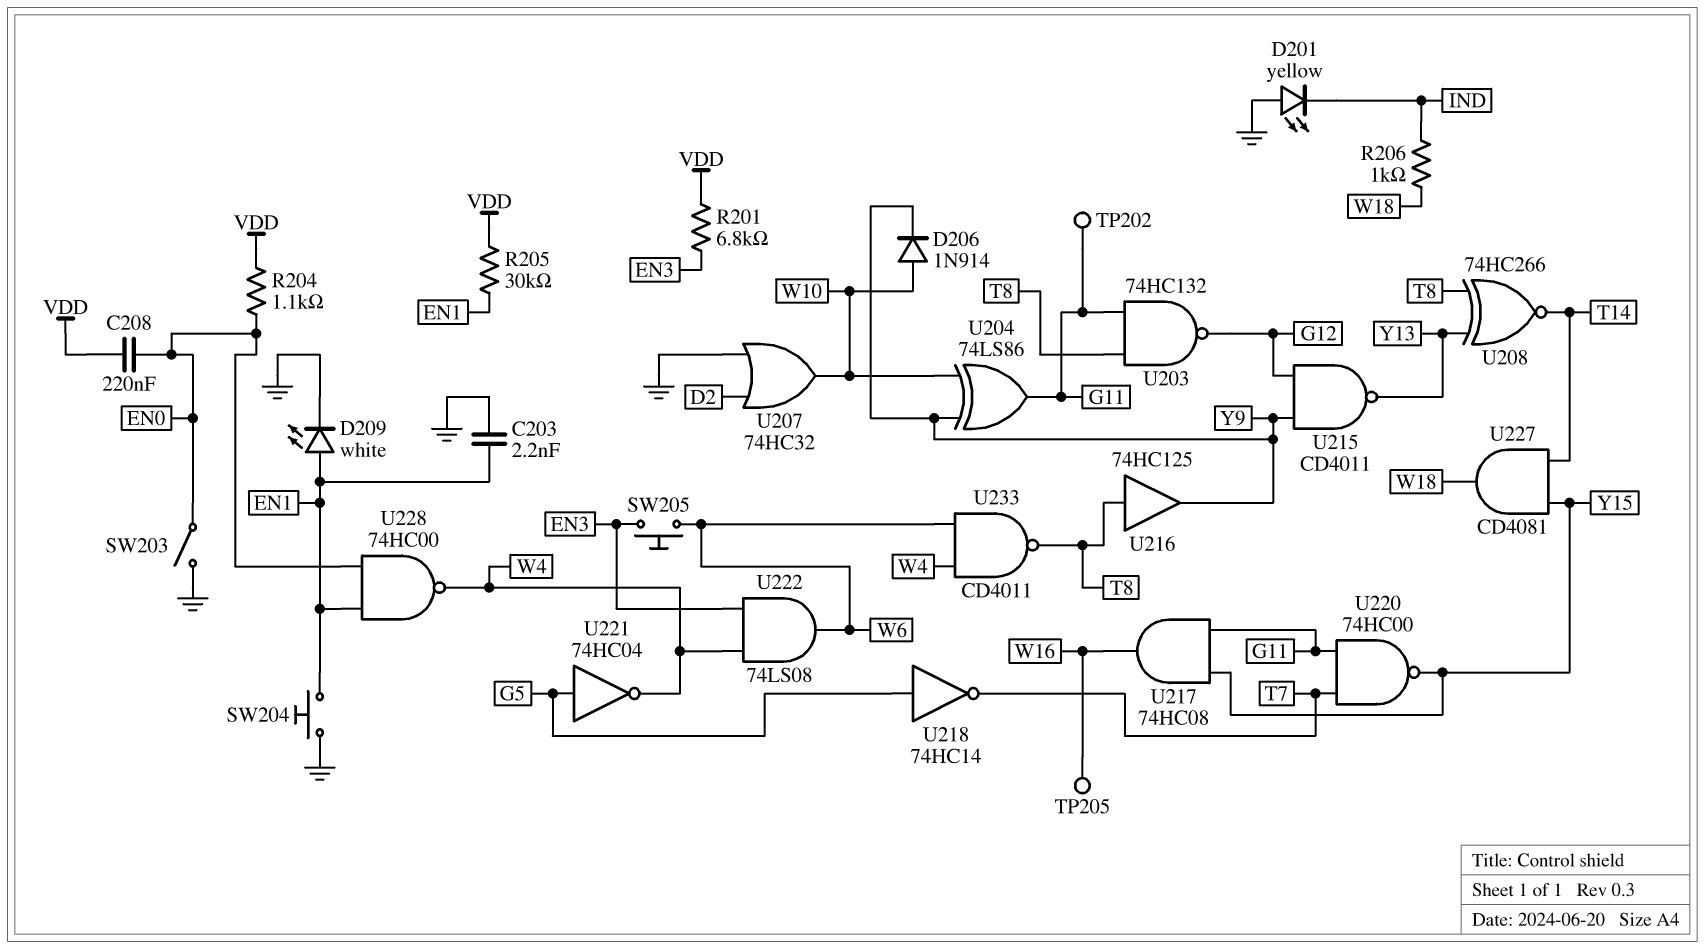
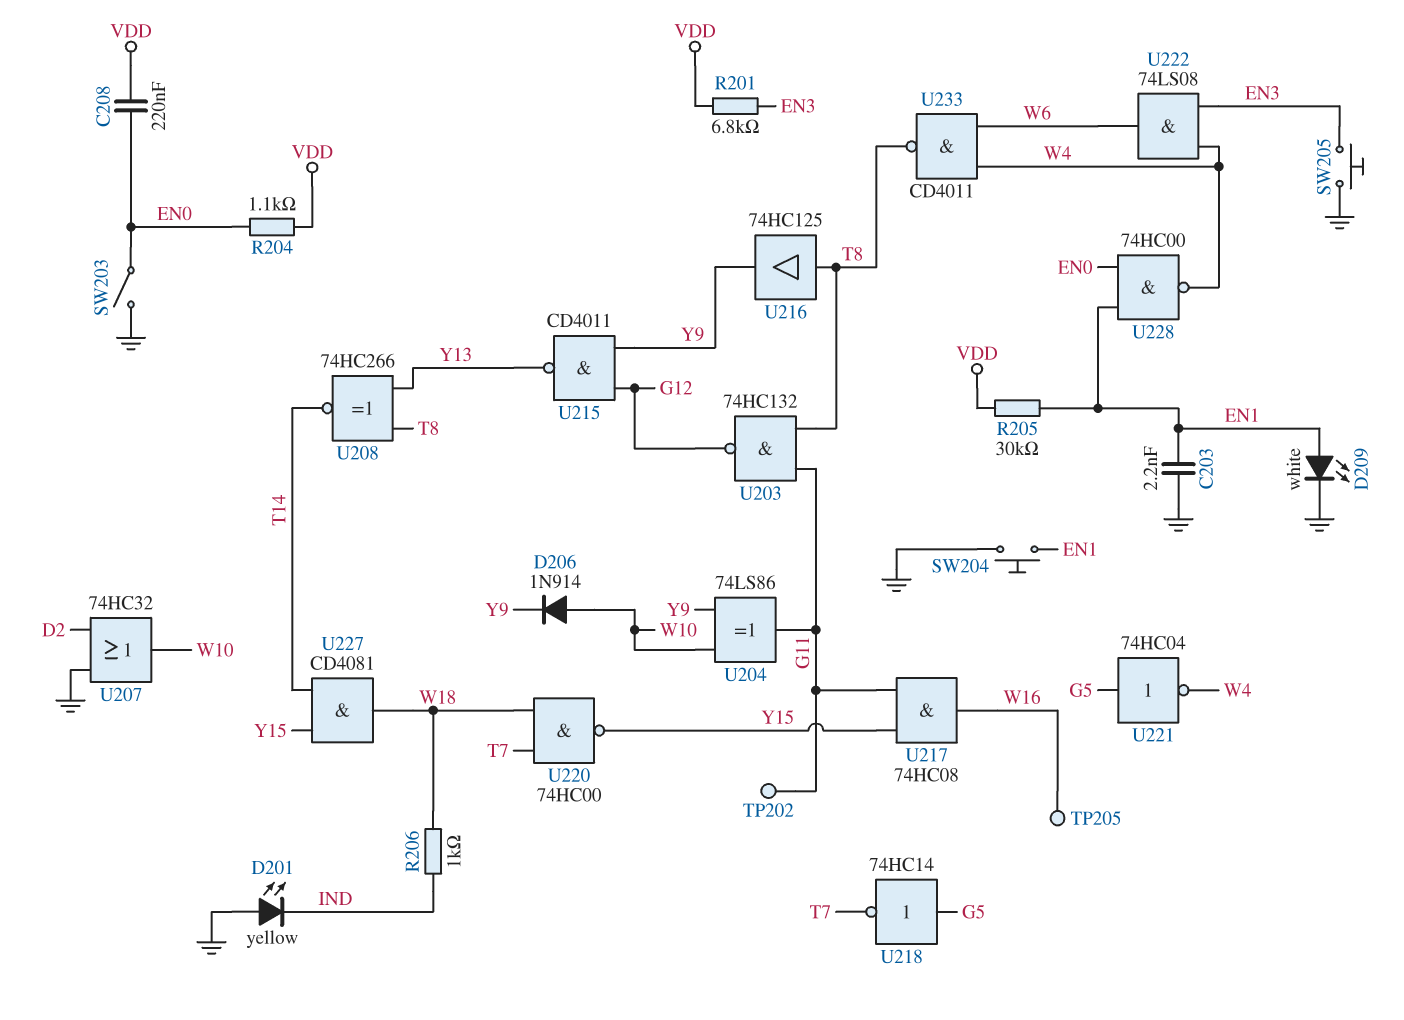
SW205: button (EN3, W6) -> button (EN3, GND)
U220: NAND 74HC00 (in G11, in T7, out Y15) -> NAND 74HC00 (in T7, in W18, out Y15)

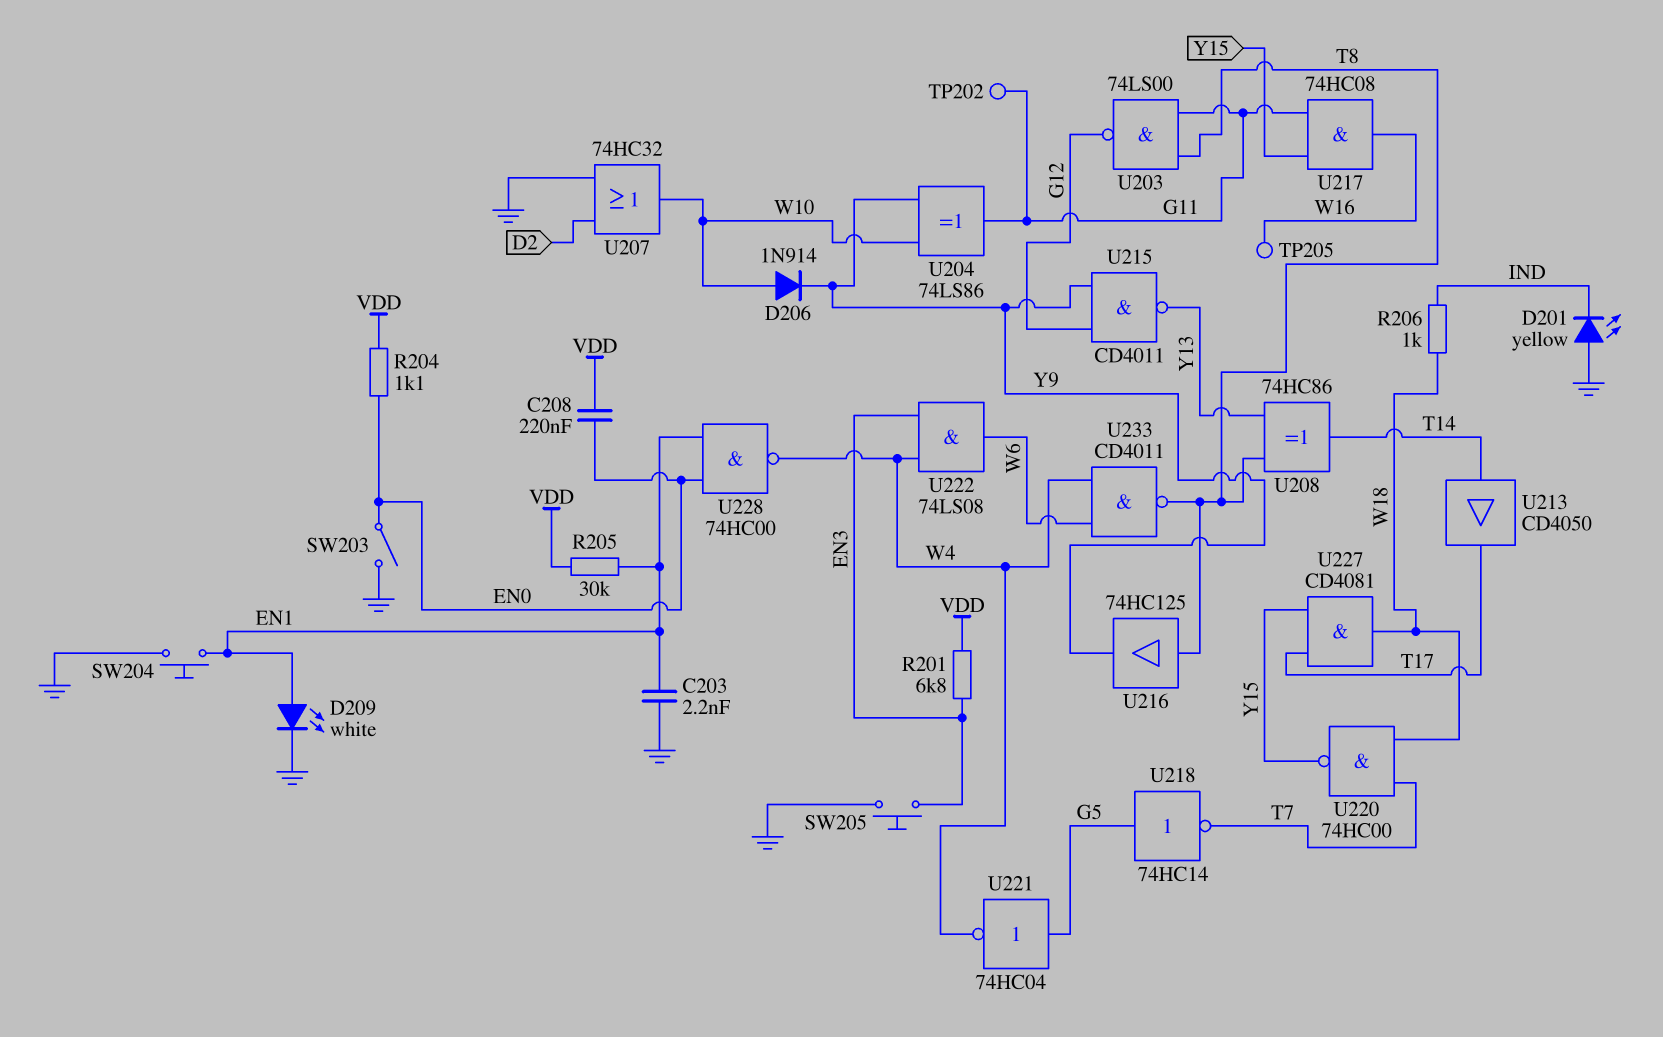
U203: NAND 74HC132 (in G11, in T8, out G12) -> NAND 74LS00 (in G11, in T8, out G12)
U208: XNOR 74HC266 (in T8, in Y13, out T14) -> XOR 74HC86 (in T8, in Y13, out T14)
U213: none -> buffer CD4050 (in T14, out T17)
U227: AND CD4081 (in T14, in Y15, out W18) -> AND CD4081 (in T17, in Y15, out W18)

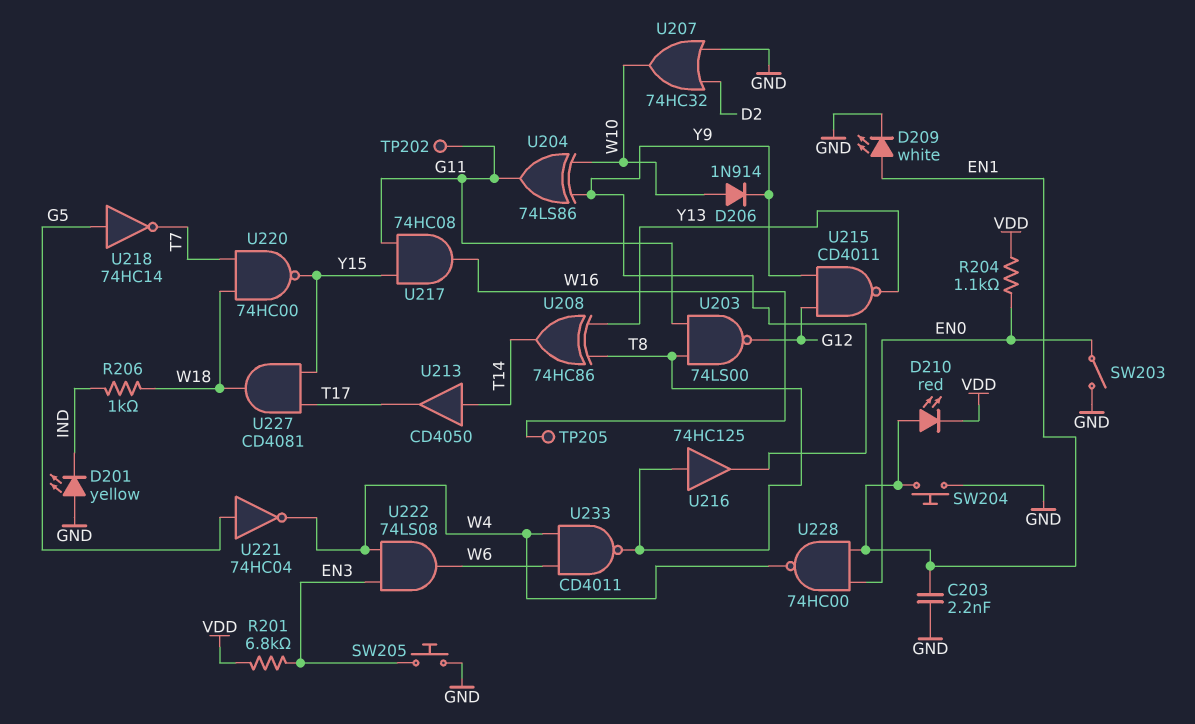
C208: 220nF (EN0, VDD) -> none
D210: none -> LED red (A EN1, K VDD)
R205: 30k (EN1, VDD) -> none

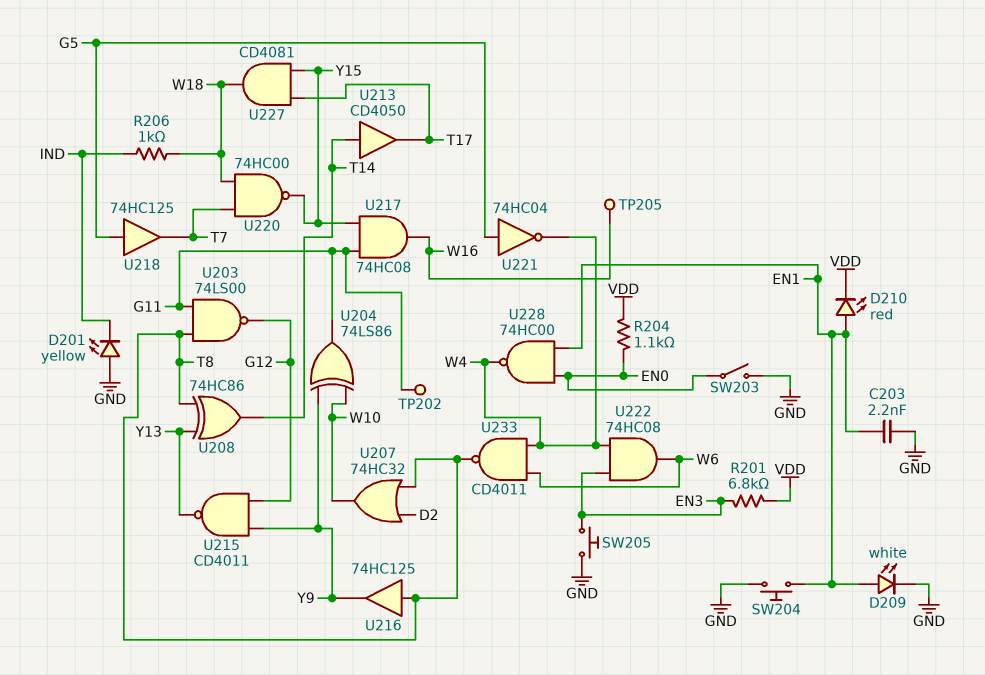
D206: diode 1N914 (A W10, K Y9) -> none
U207: OR 74HC32 (in D2, in GND, out W10) -> OR 74HC32 (in D2, in T8, out W10)
U218: NOT 74HC14 (in G5, out T7) -> buffer 74HC125 (in G5, out T7)
U222: AND 74LS08 (in EN3, in W4, out W6) -> AND 74HC08 (in EN3, in W4, out W6)

